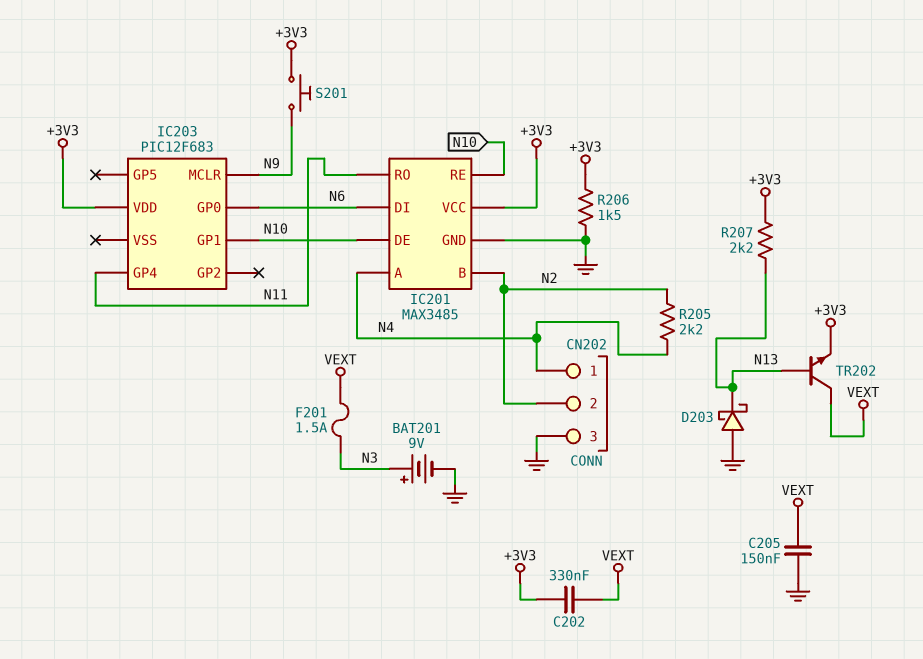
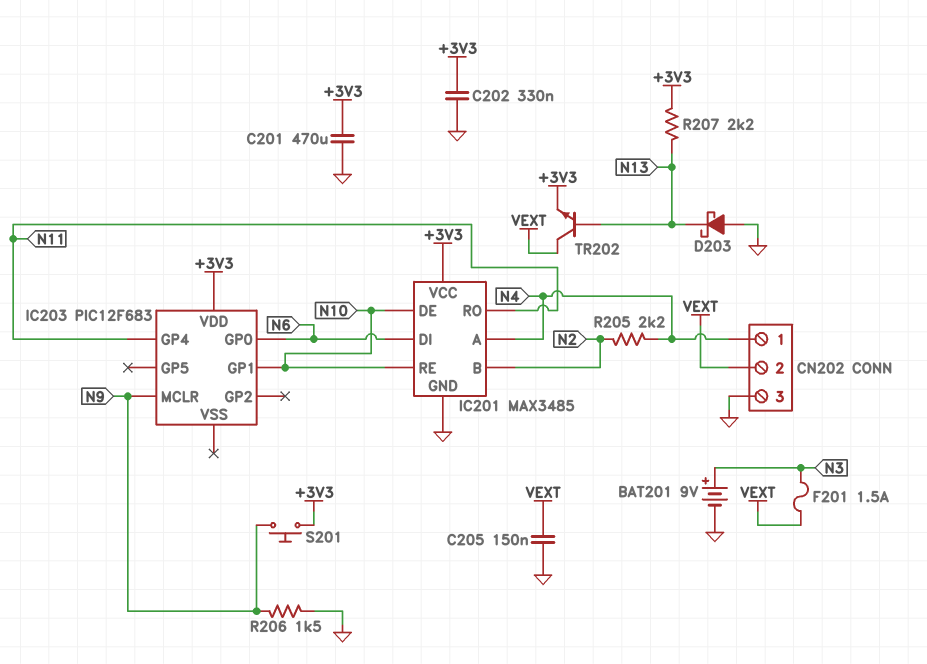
C201: none -> 470uF (+3V3, GND)
C202: 330nF (+3V3, VEXT) -> 330nF (+3V3, GND)
CN202 pin 2: N2 -> VEXT
R206: 1.5k (+3V3, GND) -> 1.5k (GND, N9)

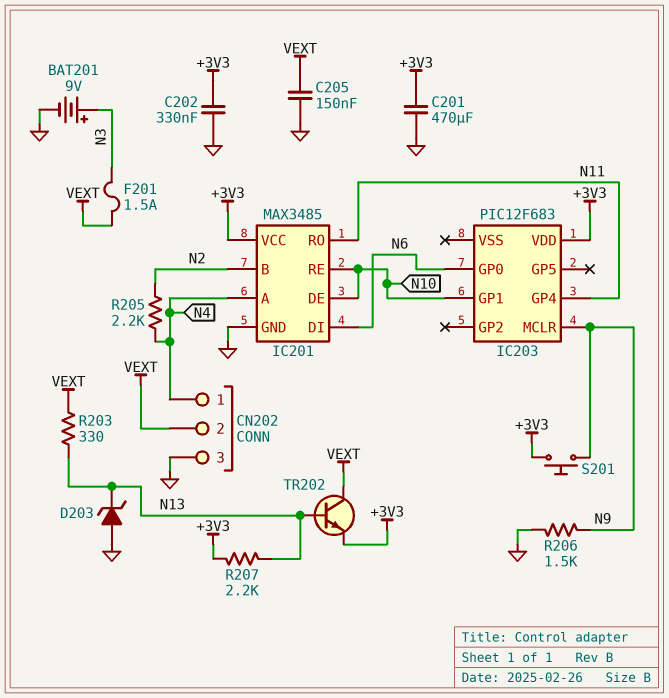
D203: schottky (A GND, K N13) -> zener (A GND, K N13)
R203: none -> 330 (N13, VEXT)

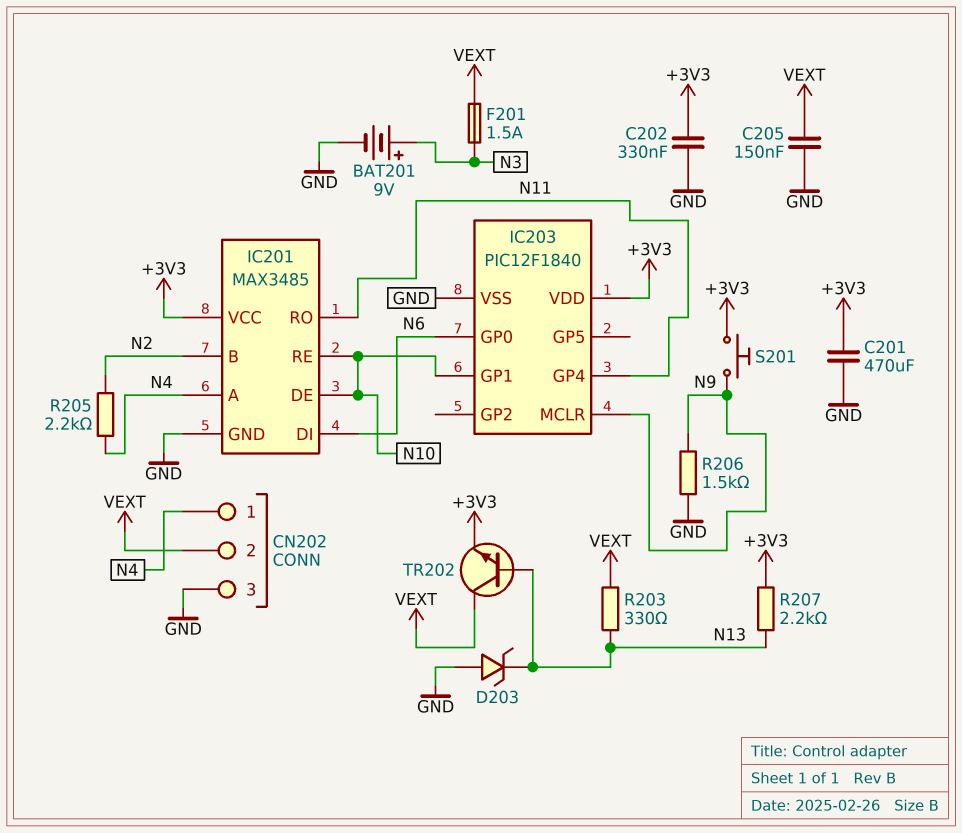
IC203: PIC12F683 -> PIC12F1840
IC203 pin VSS: none -> GND

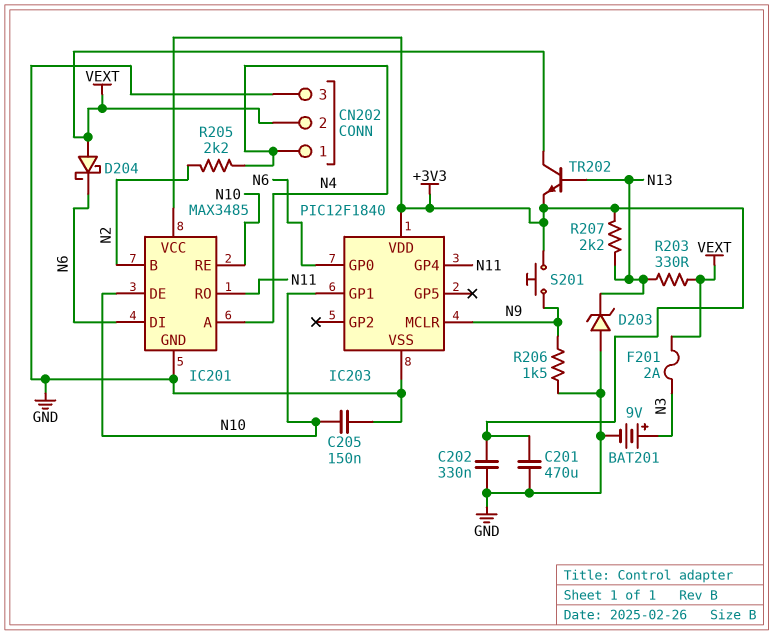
C205: 150nF (GND, VEXT) -> 150nF (GND, N10)
D204: none -> schottky (A VEXT, K N6)
F201: 1.5A (N3, VEXT) -> 2A (N3, VEXT)

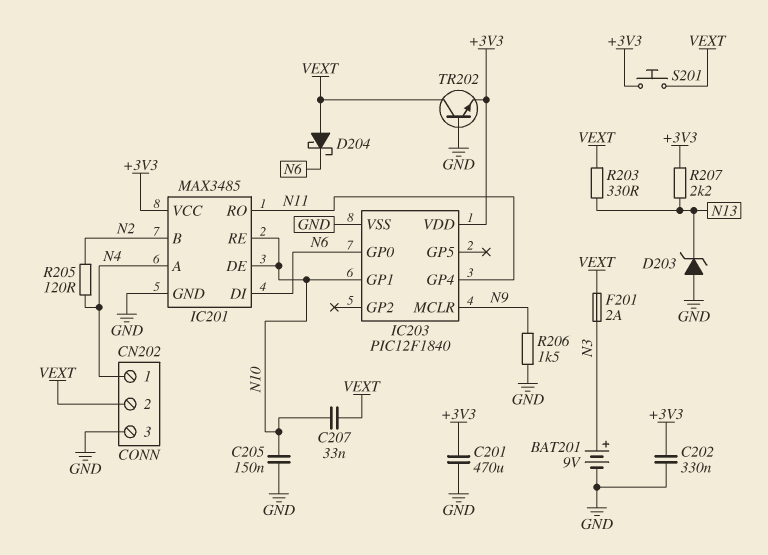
C207: none -> 33nF (N10, VEXT)
R205: 2.2k (N2, N4) -> 120 (N2, N4)
S201: button (+3V3, N9) -> button (+3V3, VEXT)
TR202: NPN (B N13, C VEXT, E +3V3) -> NPN (B GND, C VEXT, E +3V3)

